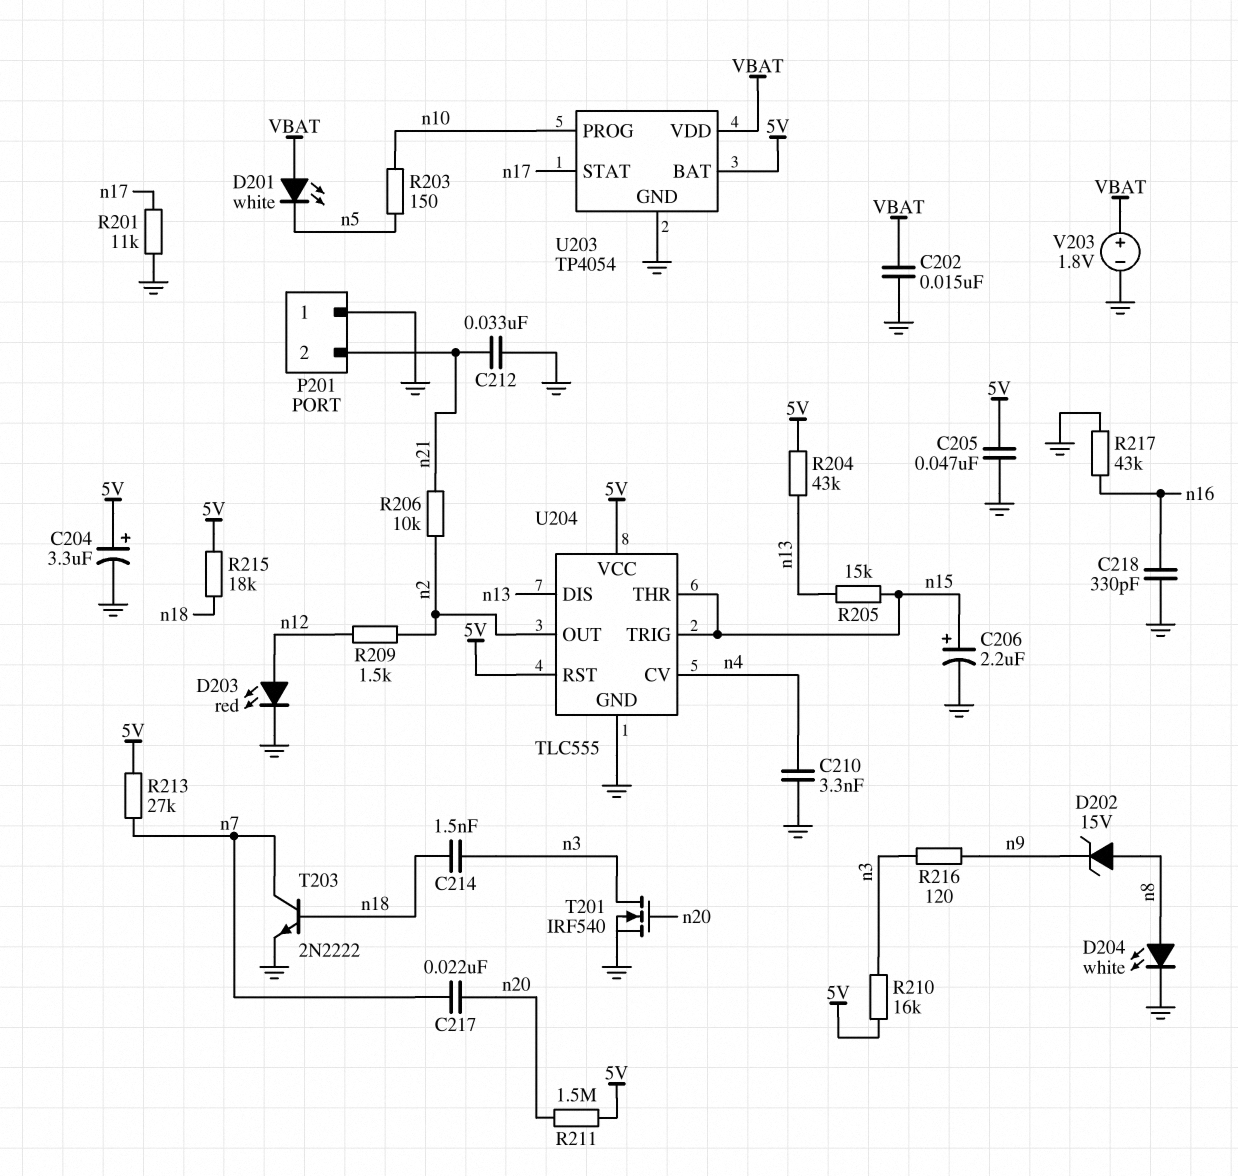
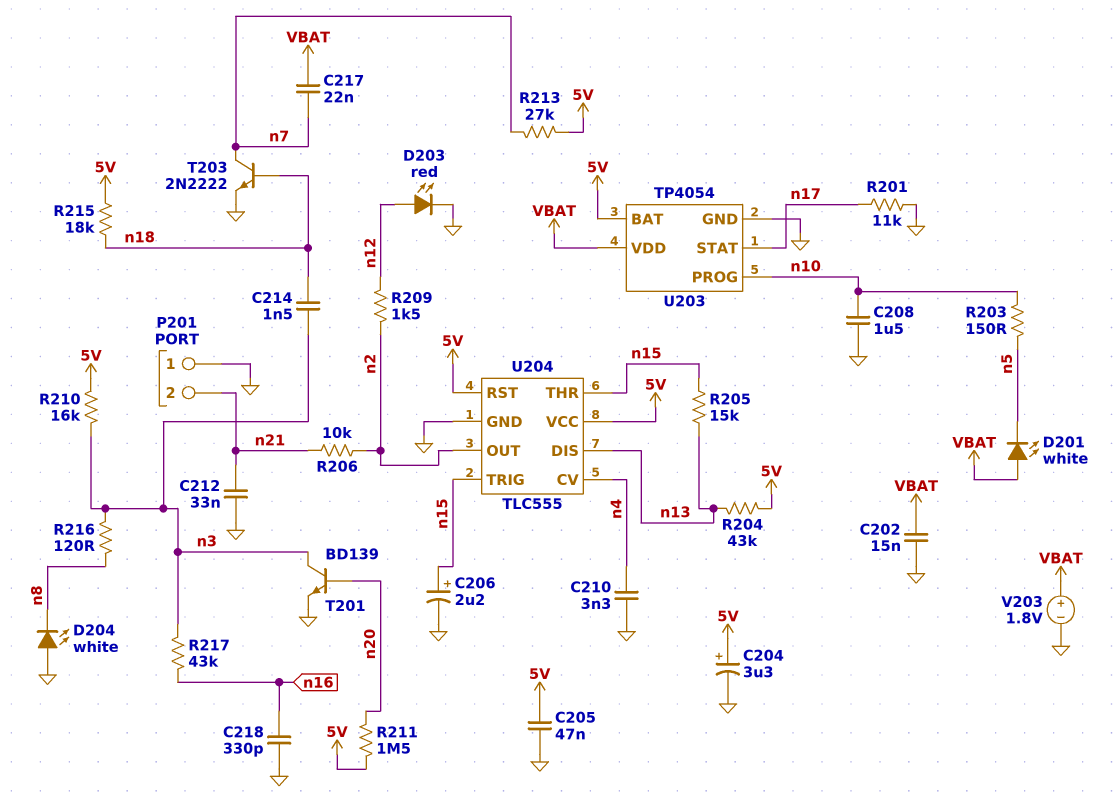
C208: none -> 1.5uF (GND, n10)
C217: 22nF (n7, n20) -> 22nF (VBAT, n7)
D202: zener 15V (A n8, K n9) -> none
D204: LED white (A n8, K GND) -> LED white (A GND, K n8)
R216: 120 (n3, n9) -> 120 (n3, n8)
R217: 43k (GND, n16) -> 43k (n3, n16)
T201: NMOS IRF540 (G n20, D n3, S GND) -> NPN BD139 (B n20, C n3, E GND)

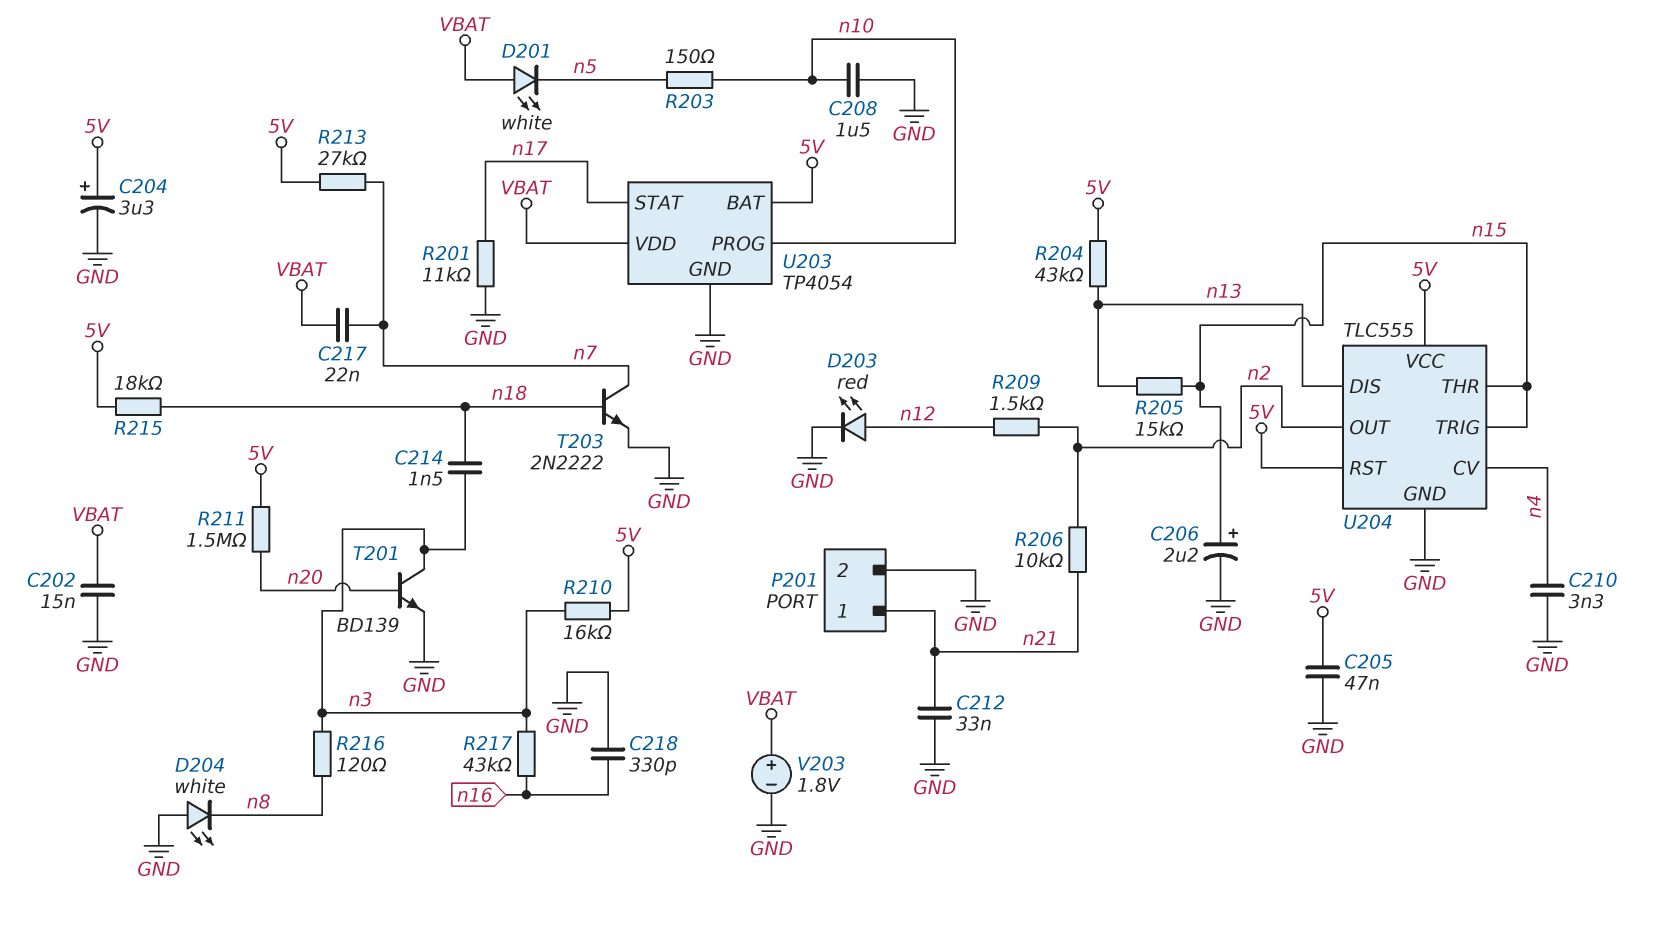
P201 pin 1: GND -> n21
P201 pin 2: n21 -> GND

